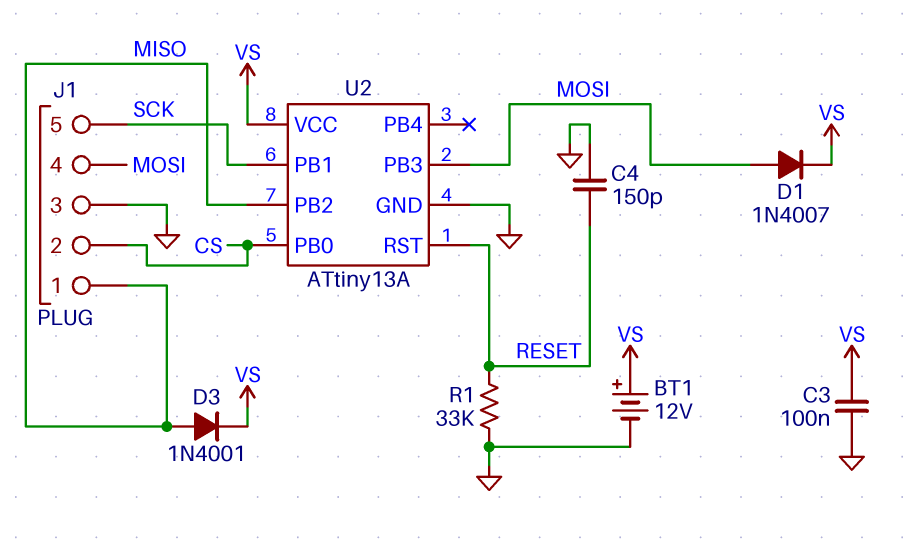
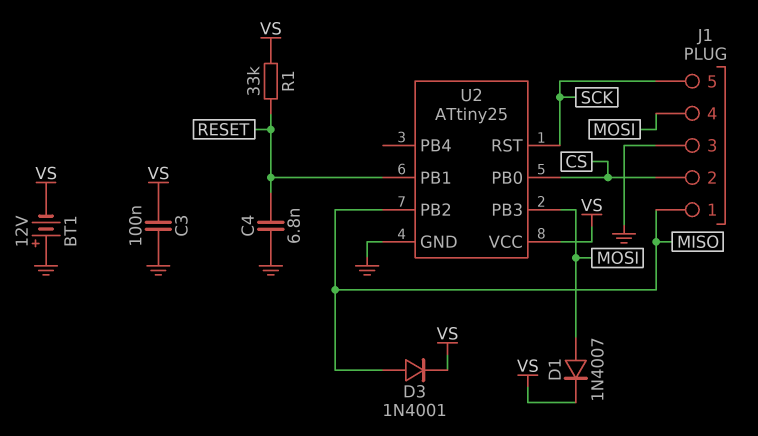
BT1: 12V (plus VS, minus GND) -> 12V (plus GND, minus VS)
C4: 150pF (GND, RESET) -> 6.8nF (GND, RESET)
R1: 33k (GND, RESET) -> 33k (RESET, VS)
U2: ATtiny13A -> ATtiny25
U2 pin PB1: SCK -> RESET
U2 pin RST: RESET -> SCK

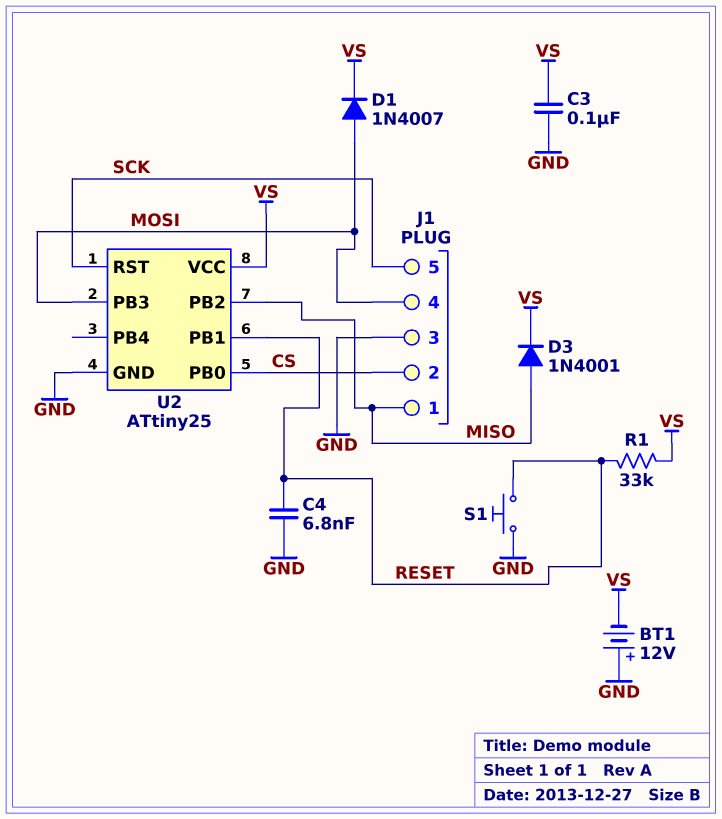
S1: none -> button (GND, RESET)

